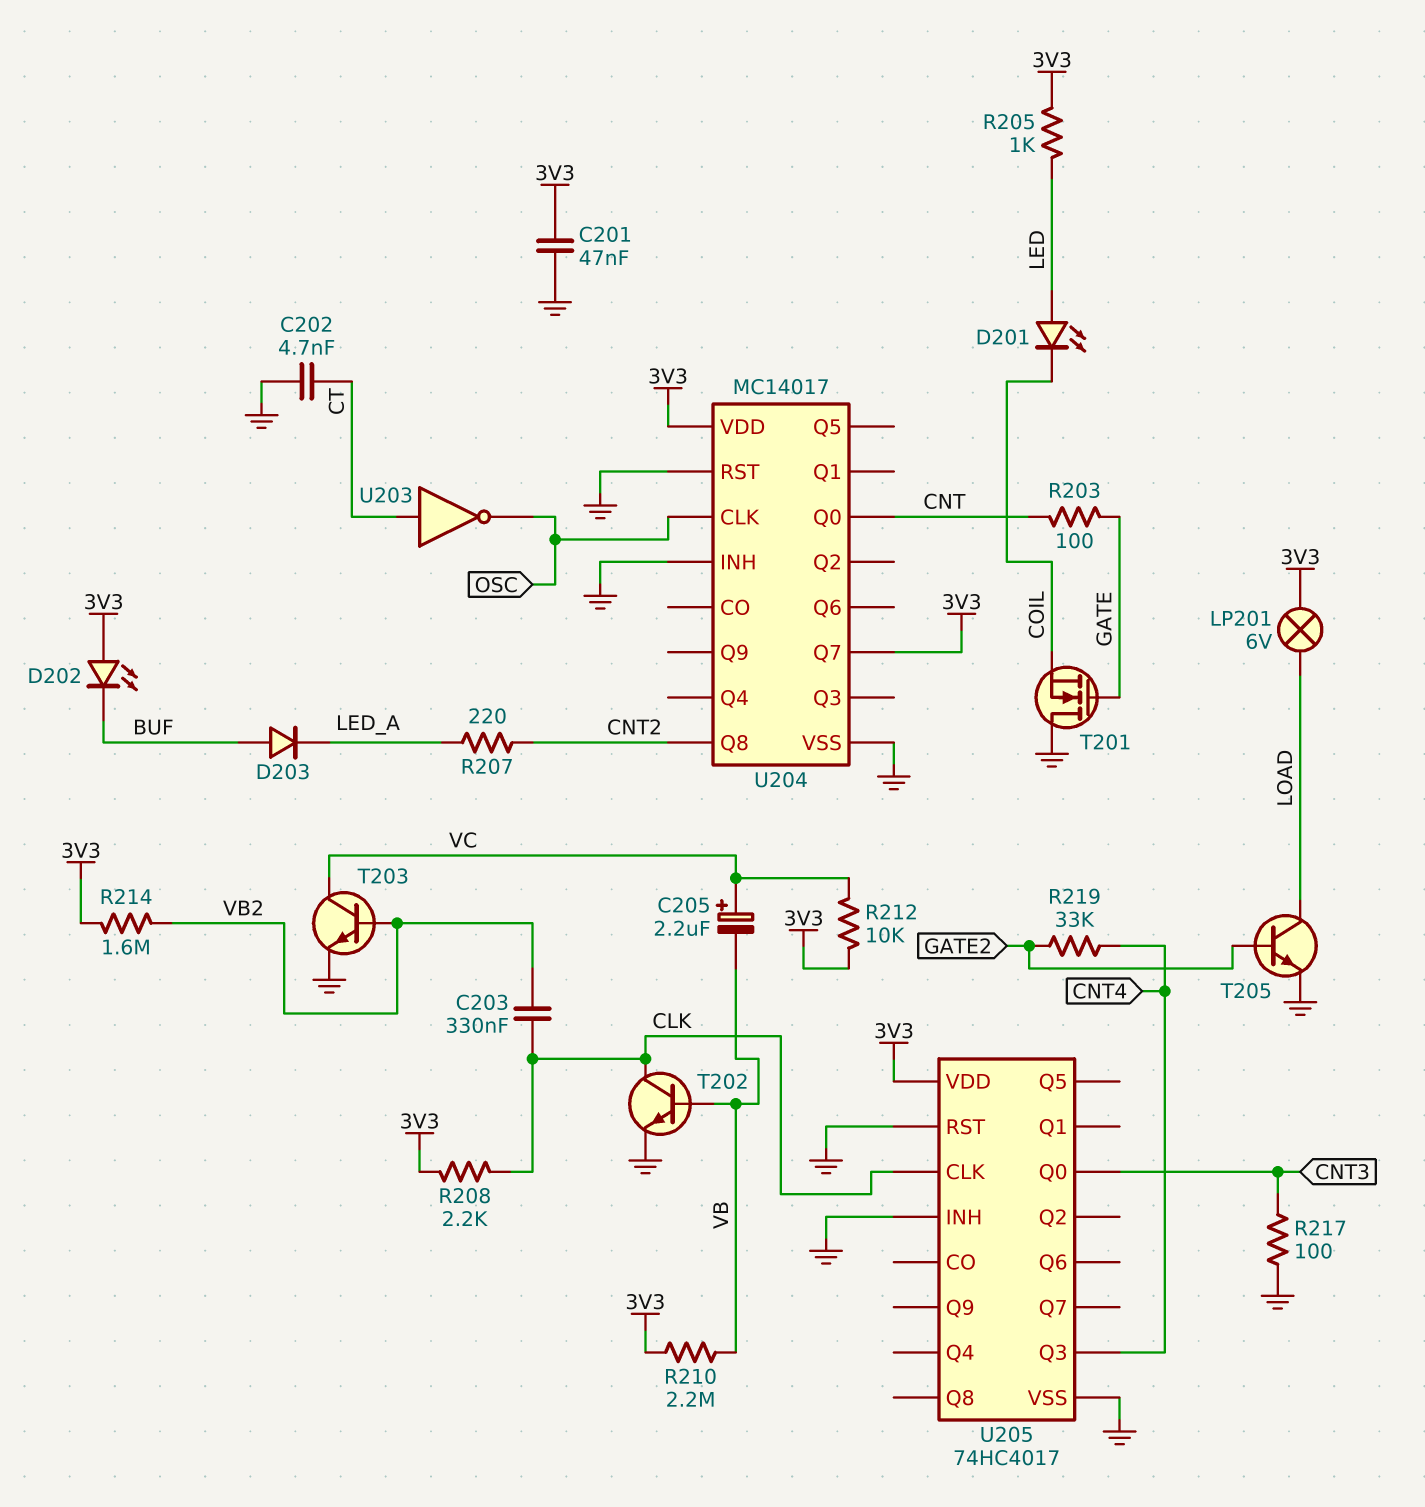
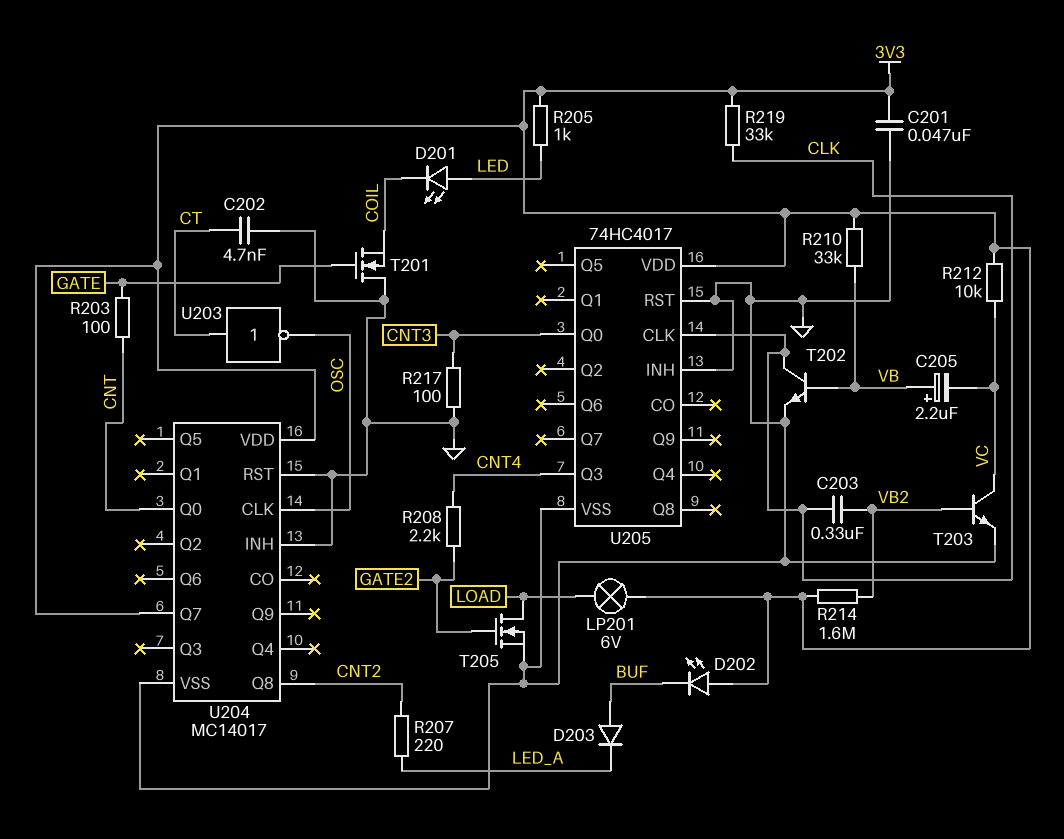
C205: 2.2uF (plus VC, minus VB) -> 2.2uF (plus VB, minus VC)
R208: 2.2k (3V3, CLK) -> 2.2k (CNT4, GATE2)
R210: 2.2M (3V3, VB) -> 33k (3V3, VB)
R219: 33k (CNT4, GATE2) -> 33k (3V3, CLK)
T205: NPN (B GATE2, C LOAD, E GND) -> NMOS (G GATE2, D LOAD, S GND)

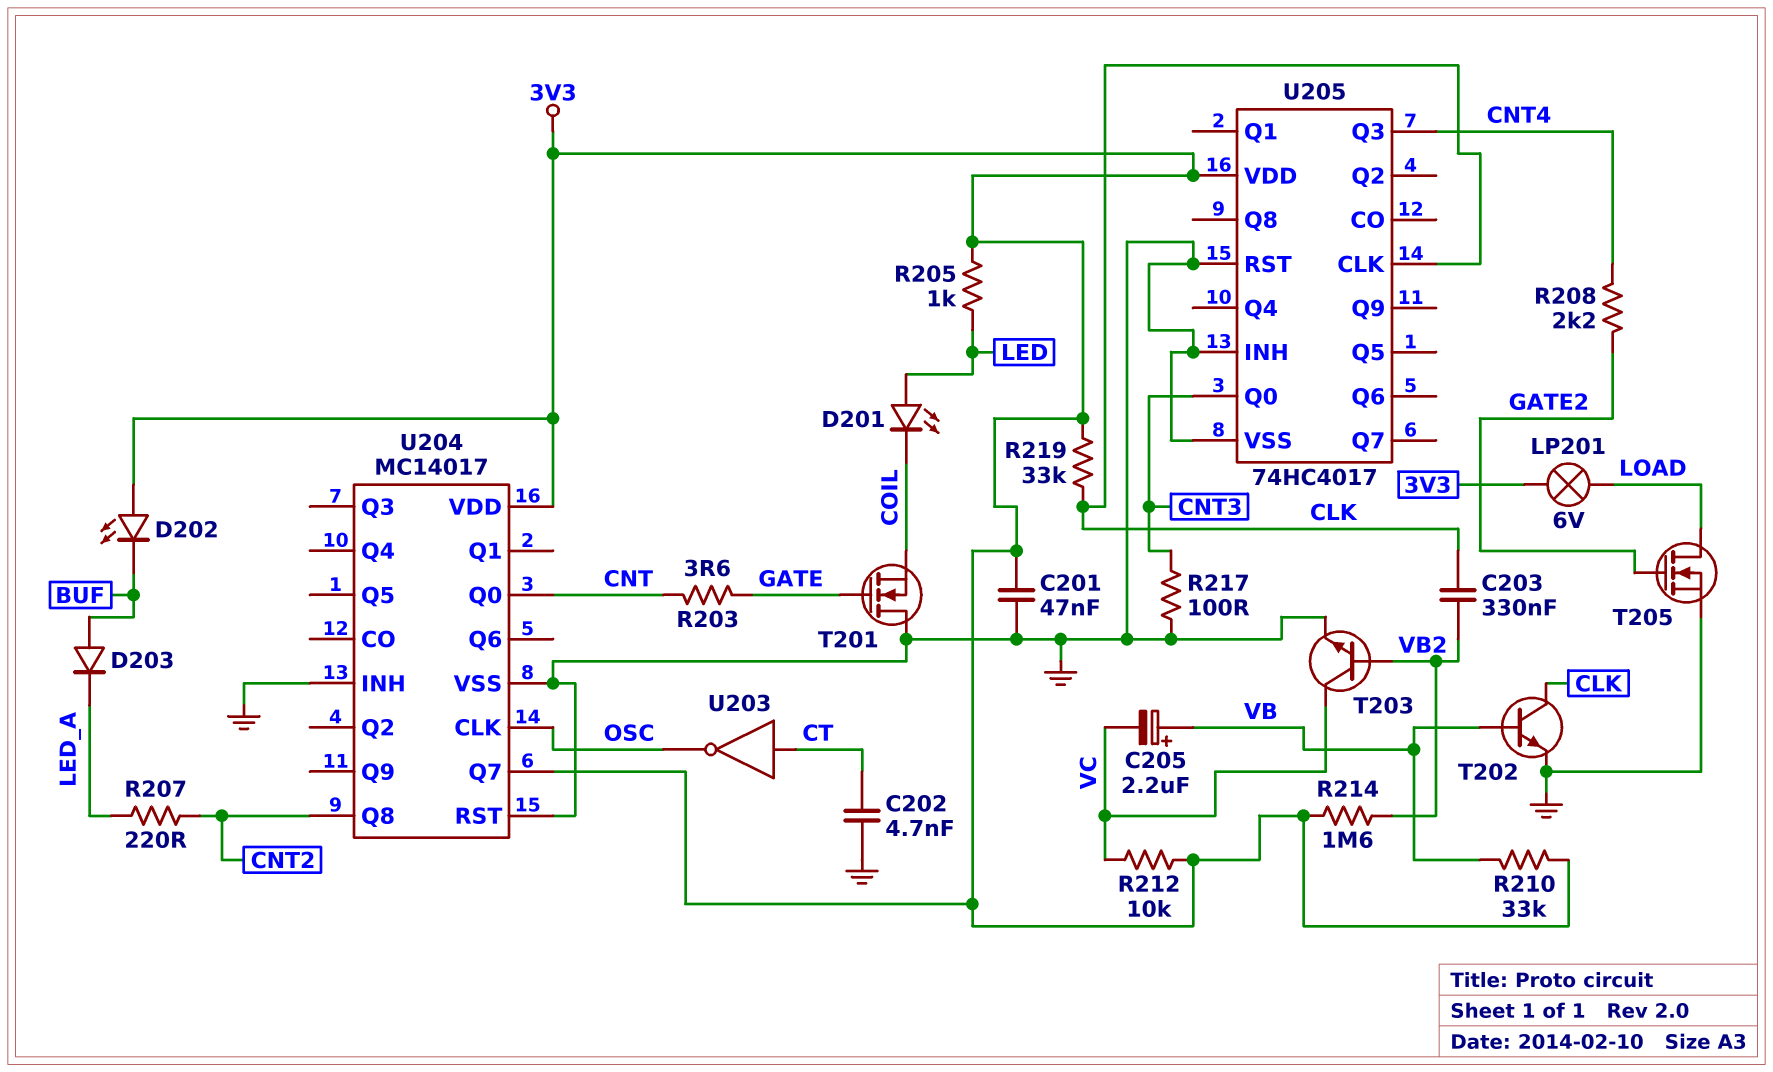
R203: 100 (CNT, GATE) -> 3.6 (CNT, GATE)

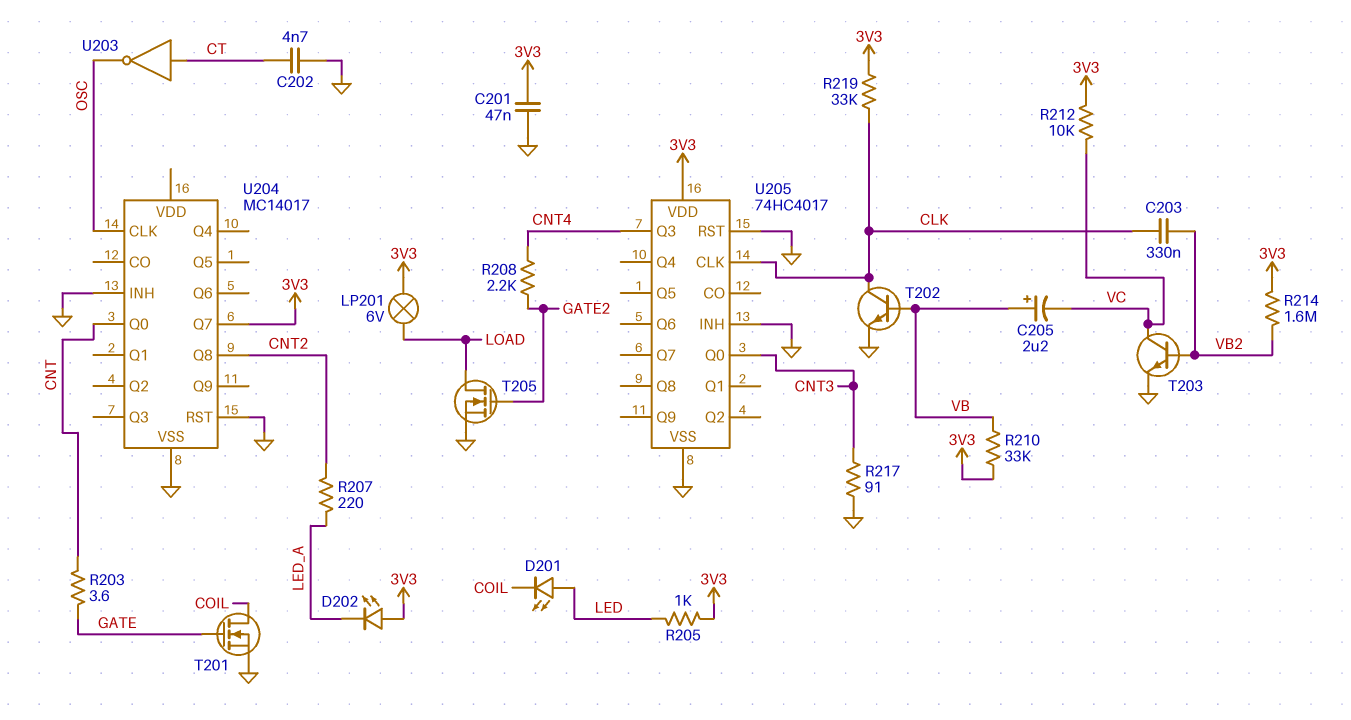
D202: LED (A 3V3, K BUF) -> LED (A 3V3, K LED_A)
D203: diode (A BUF, K LED_A) -> none
R217: 100 (CNT3, GND) -> 91 (CNT3, GND)
T201: NMOS (G GATE, D GND, S COIL) -> NMOS (G GATE, D COIL, S GND)
U204 pin VDD: 3V3 -> none

